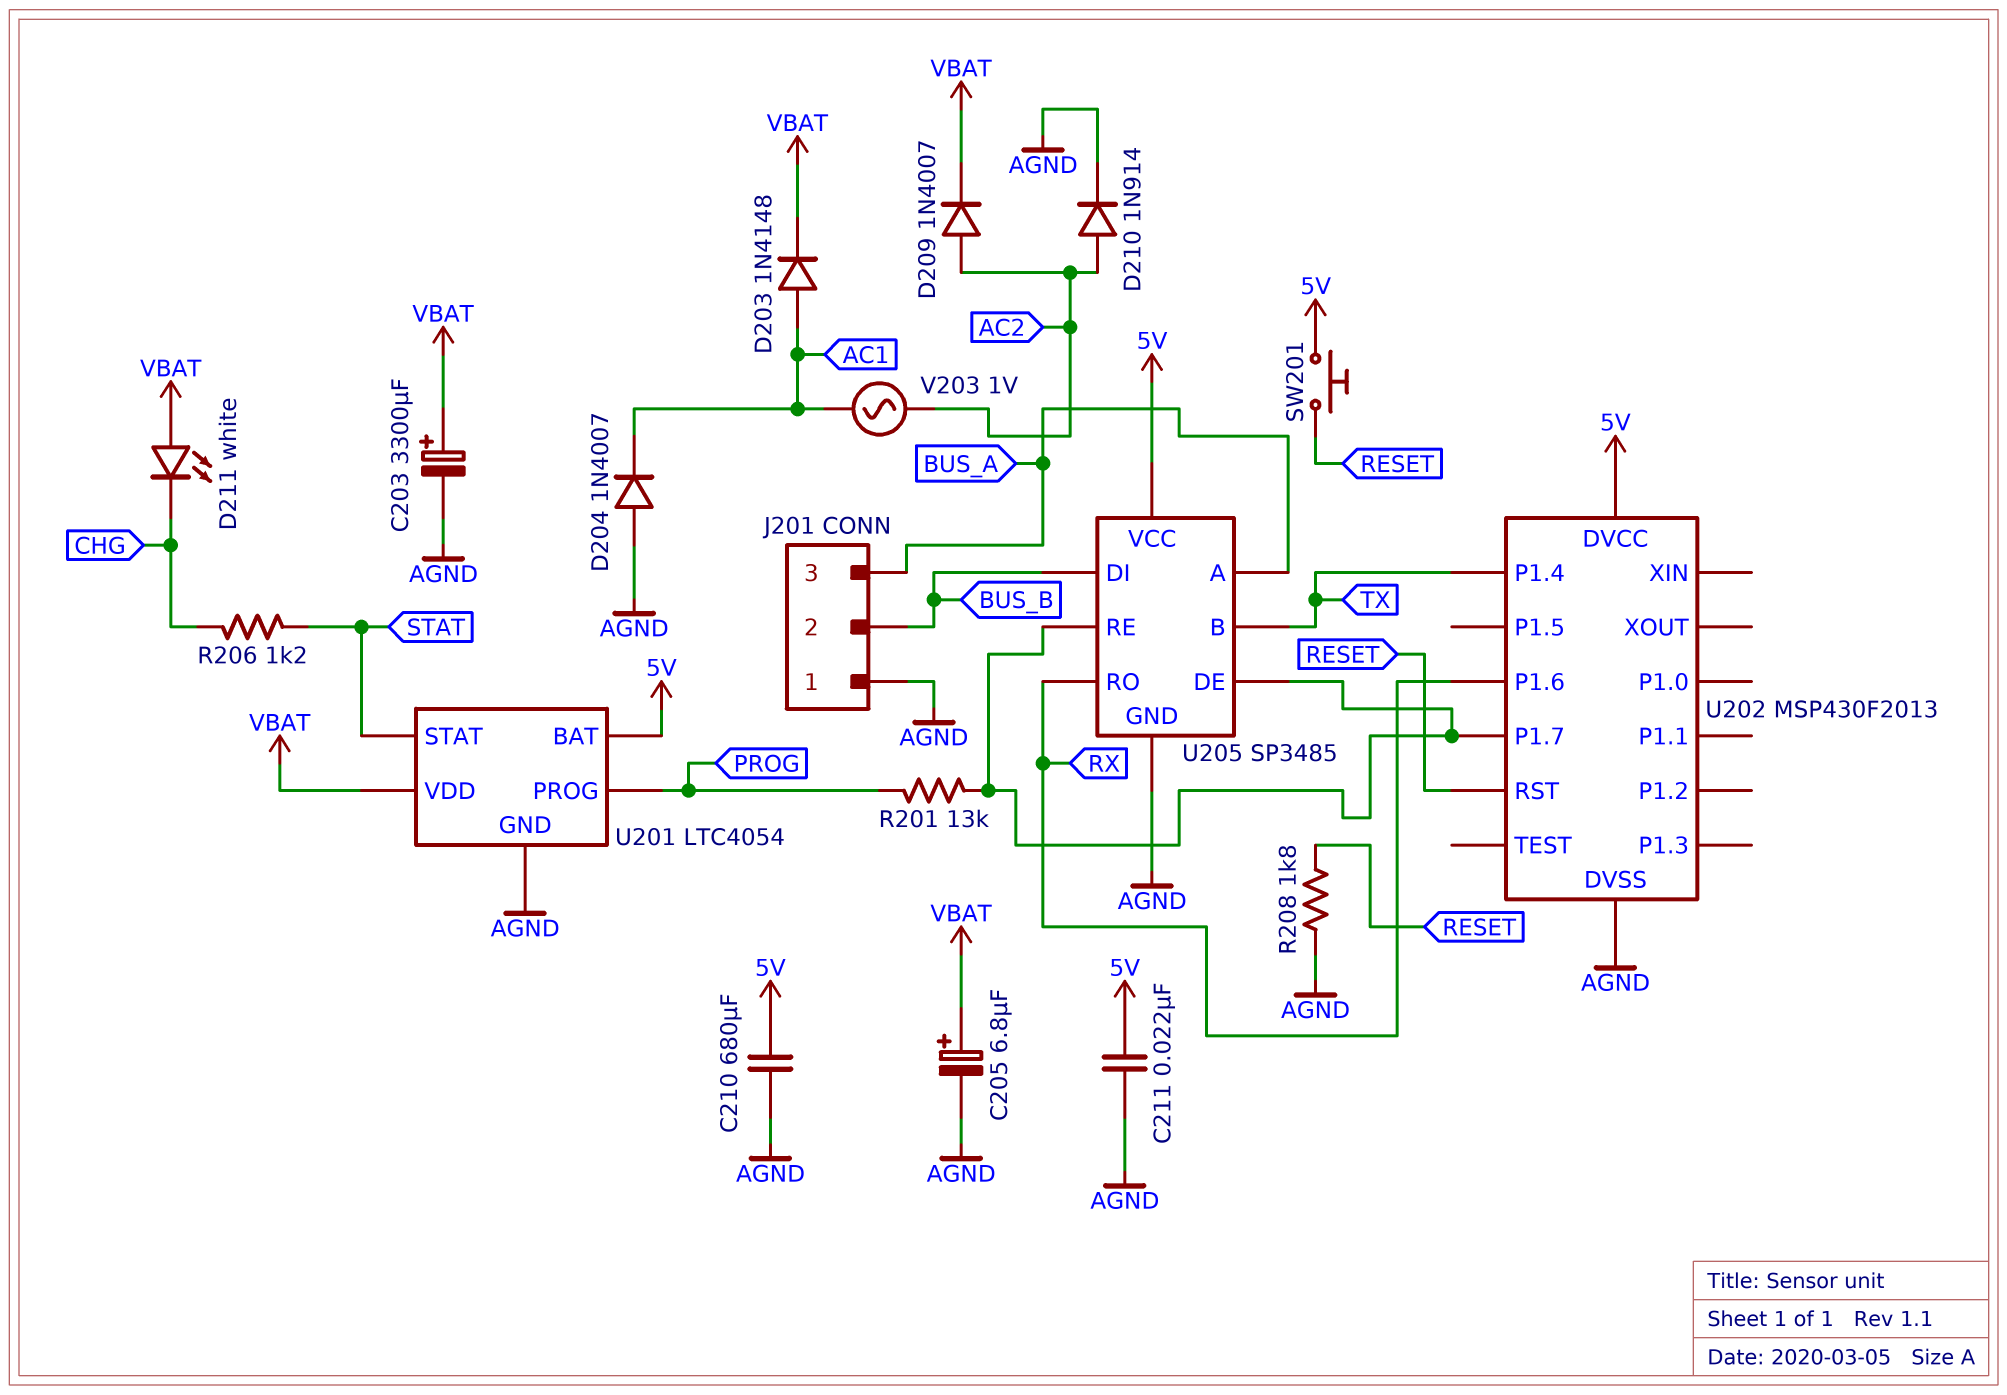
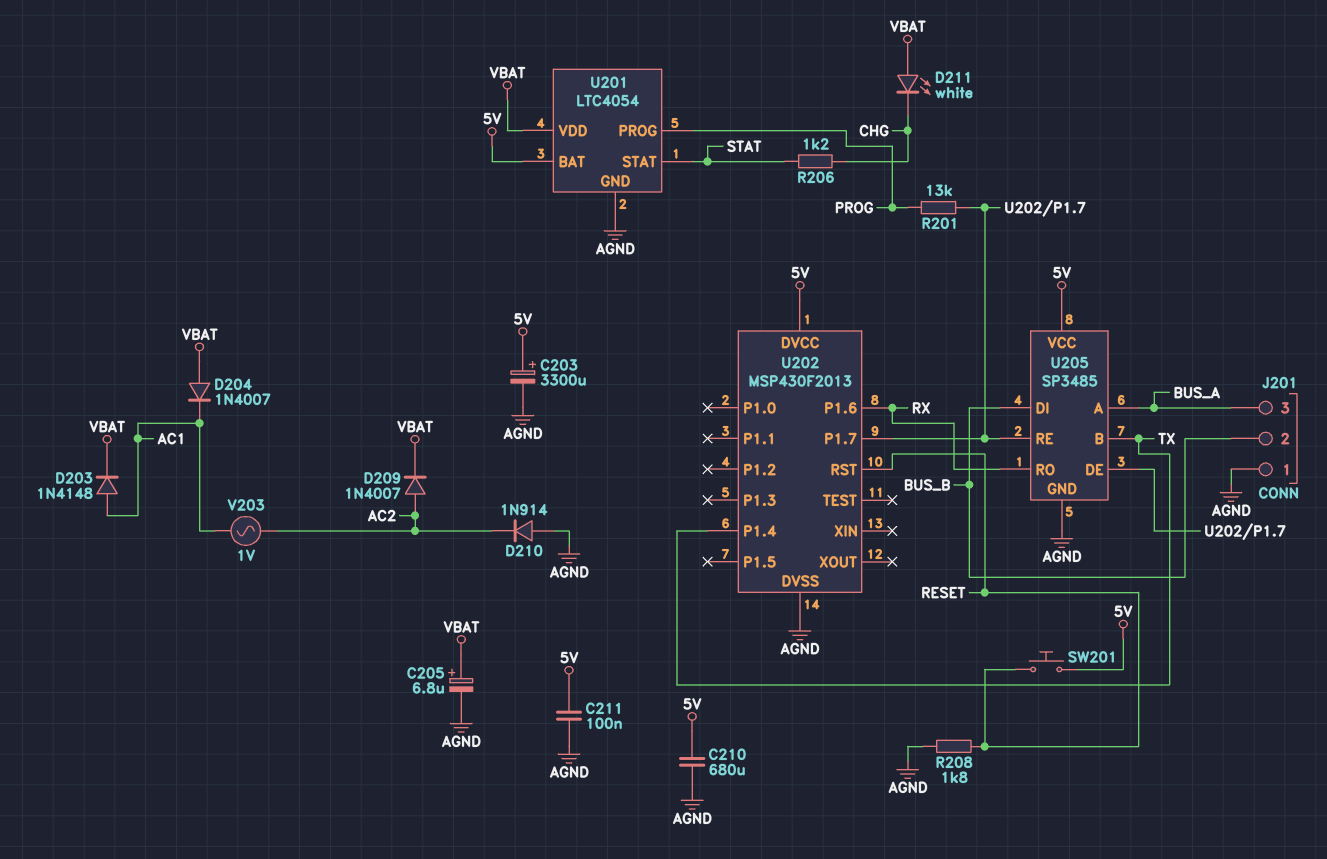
C203: 3300uF (plus VBAT, minus AGND) -> 3300uF (plus 5V, minus AGND)
C211: 22nF (5V, AGND) -> 100nF (5V, AGND)
D204: diode 1N4007 (A AGND, K AC1) -> diode 1N4007 (A VBAT, K AC1)
D210: diode 1N914 (A AC2, K AGND) -> diode 1N914 (A AGND, K AC2)

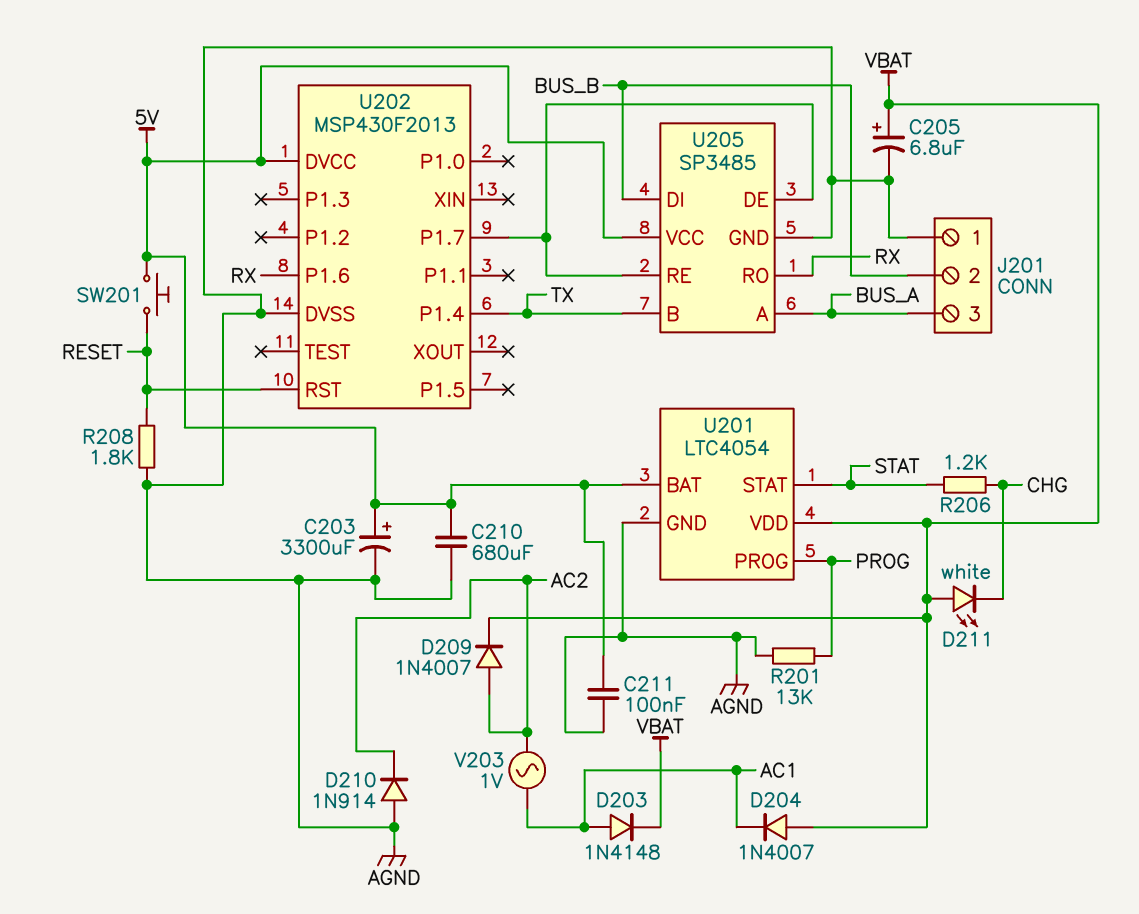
R201: 13k (PROG, U202/P1.7) -> 13k (AGND, PROG)

